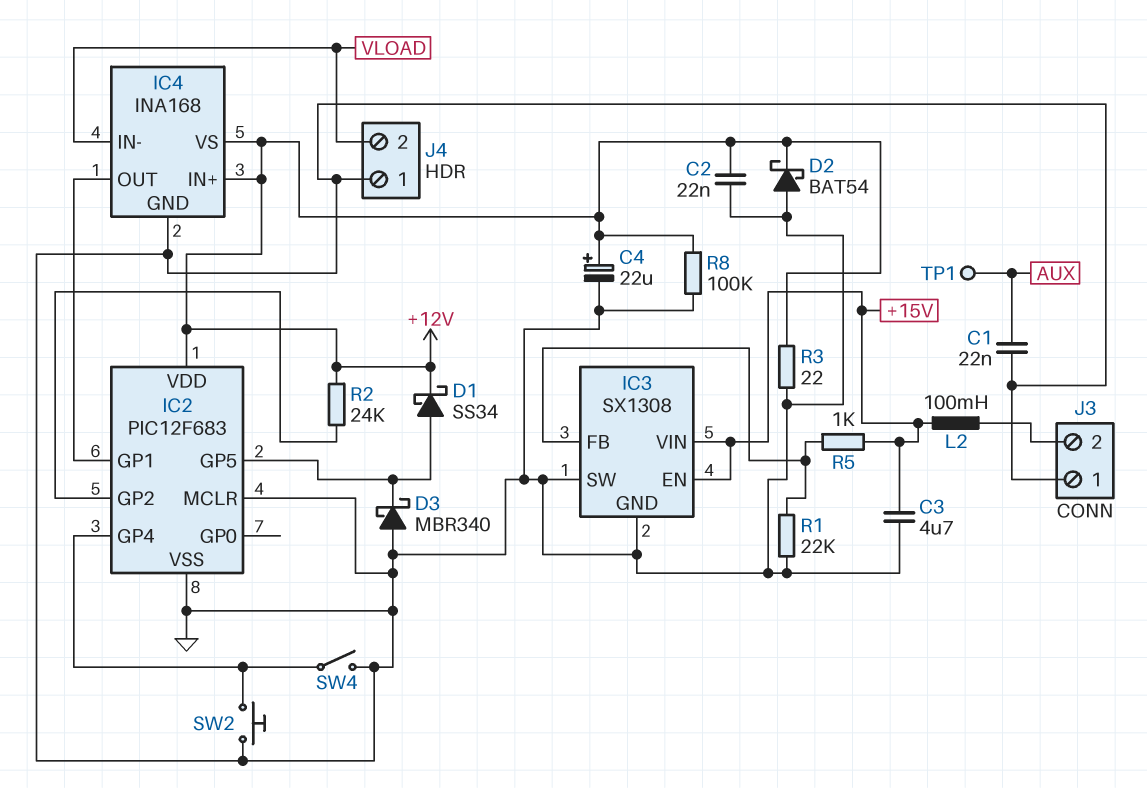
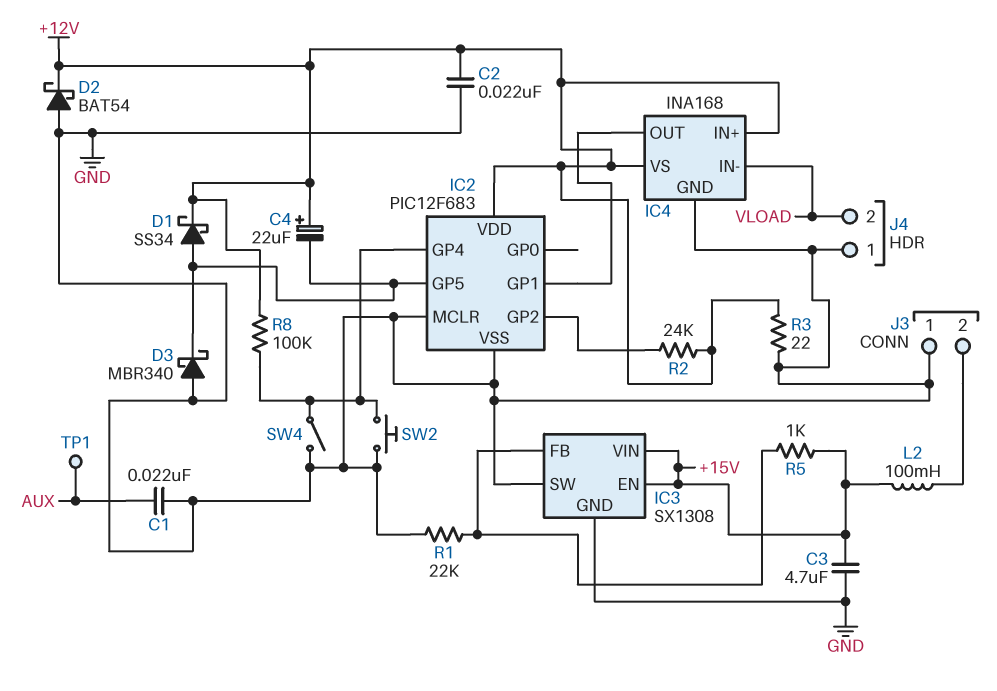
C4: 22uF (plus +12V, minus GND) -> 22uF (plus +12V, minus IC2/GP5)
R8: 100k (+12V, GND) -> 100k (+12V, IC2/GP4)

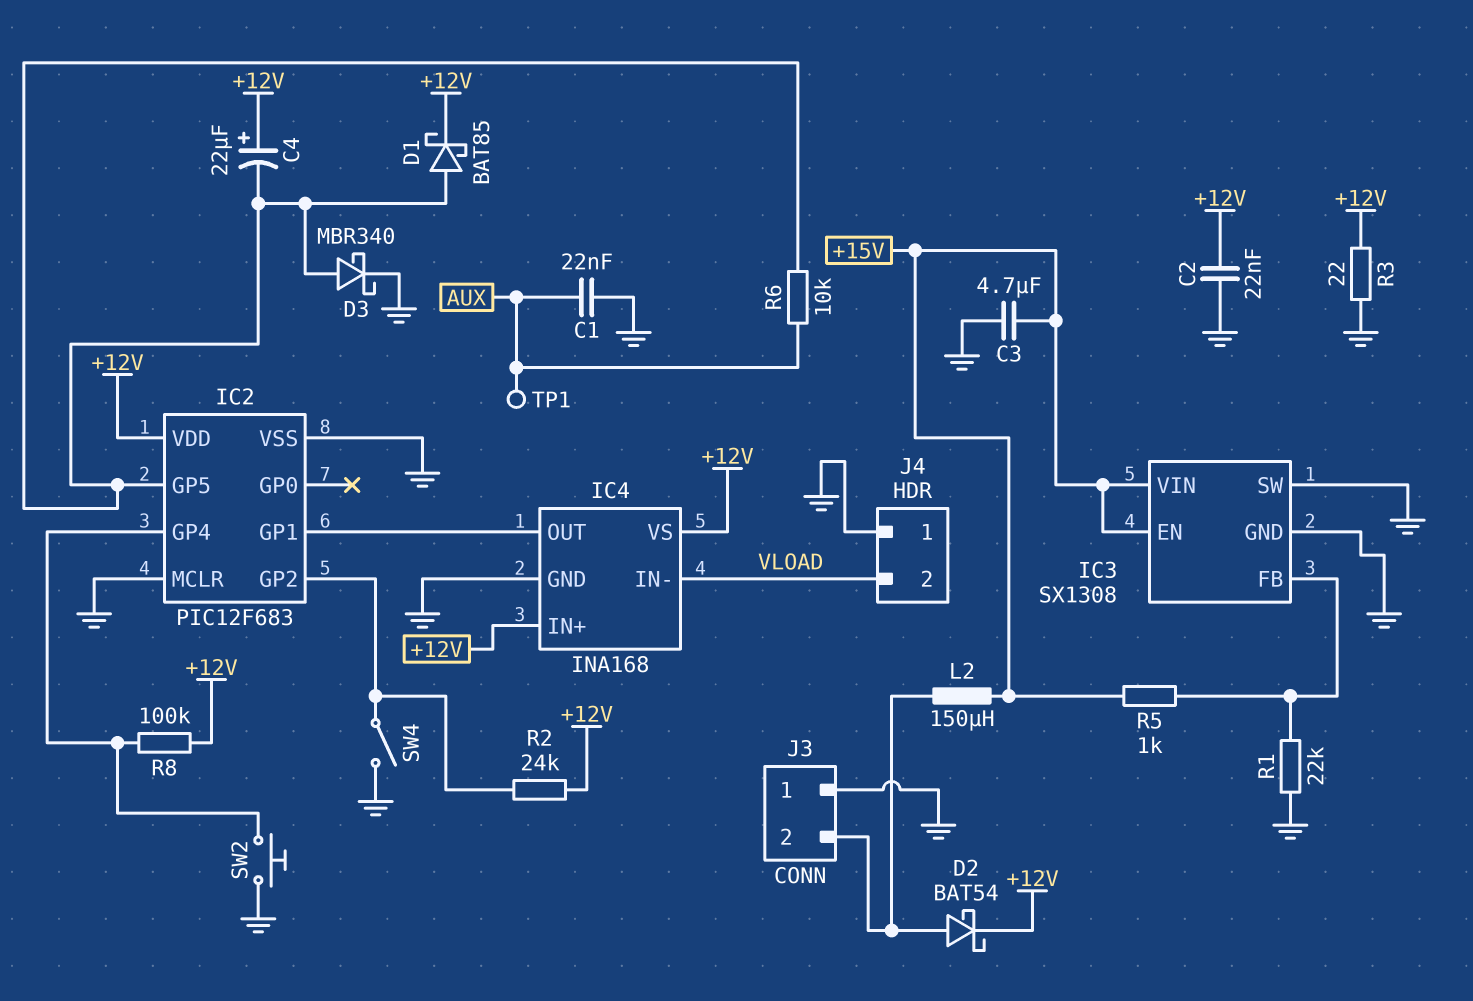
D1: schottky SS34 (A IC2/GP5, K +12V) -> schottky BAT85 (A IC2/GP5, K +12V)
D2: schottky BAT54 (A GND, K +12V) -> schottky BAT54 (A J3/2, K +12V)
D3: schottky MBR340 (A GND, K IC2/GP5) -> schottky MBR340 (A IC2/GP5, K GND)
L2: 100mH (+15V, J3/2) -> 150uH (+15V, J3/2)
R6: none -> 10k (AUX, IC2/GP5)
SW4: switch (GND, IC2/GP4) -> switch (GND, IC2/GP2)

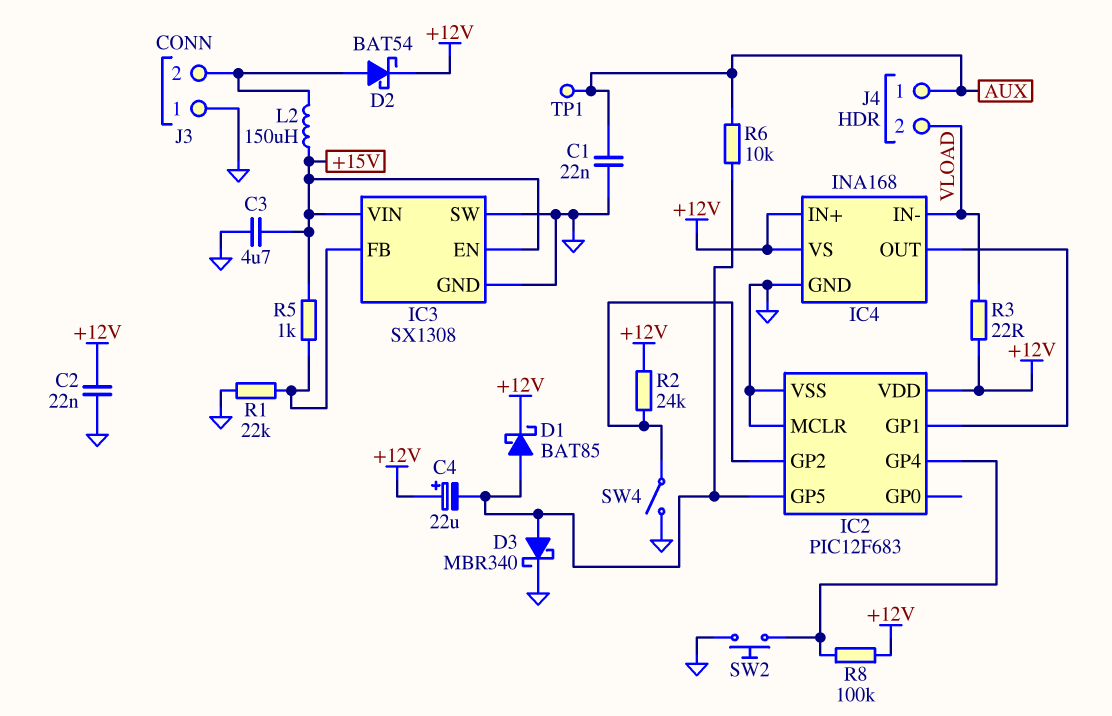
J4 pin 1: GND -> AUX
R3: 22 (+12V, GND) -> 22 (+12V, VLOAD)

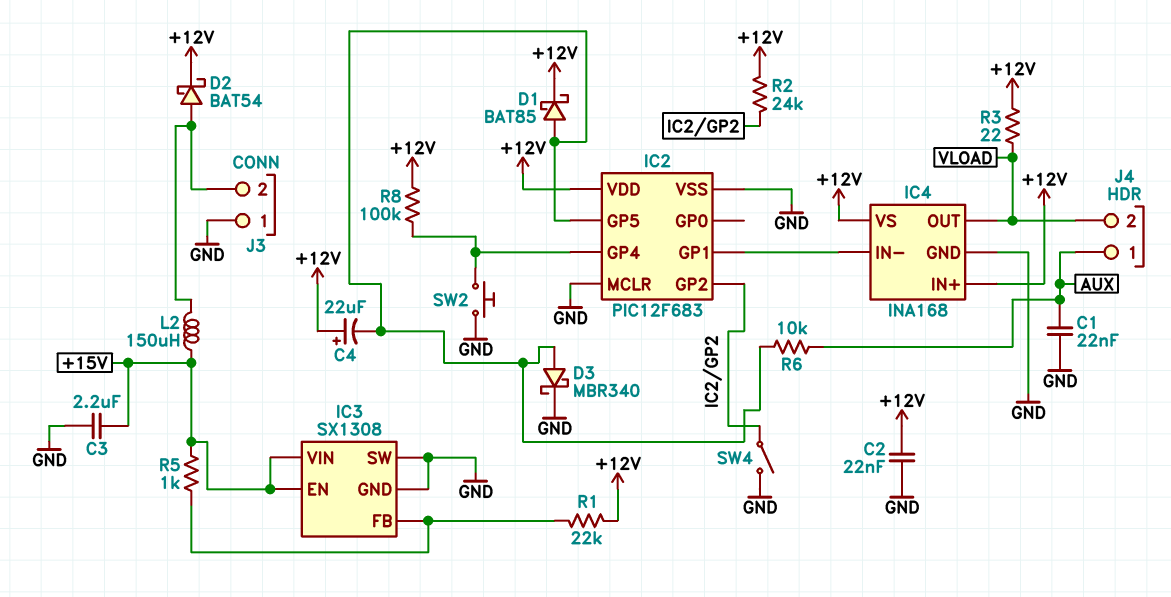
C3: 4.7uF (+15V, GND) -> 2.2uF (+15V, GND)
IC4 pin IN-: VLOAD -> IC2/GP1
IC4 pin OUT: IC2/GP1 -> VLOAD
R1: 22k (GND, IC3/FB) -> 22k (+12V, IC3/FB)
TP1: test point (AUX) -> none

